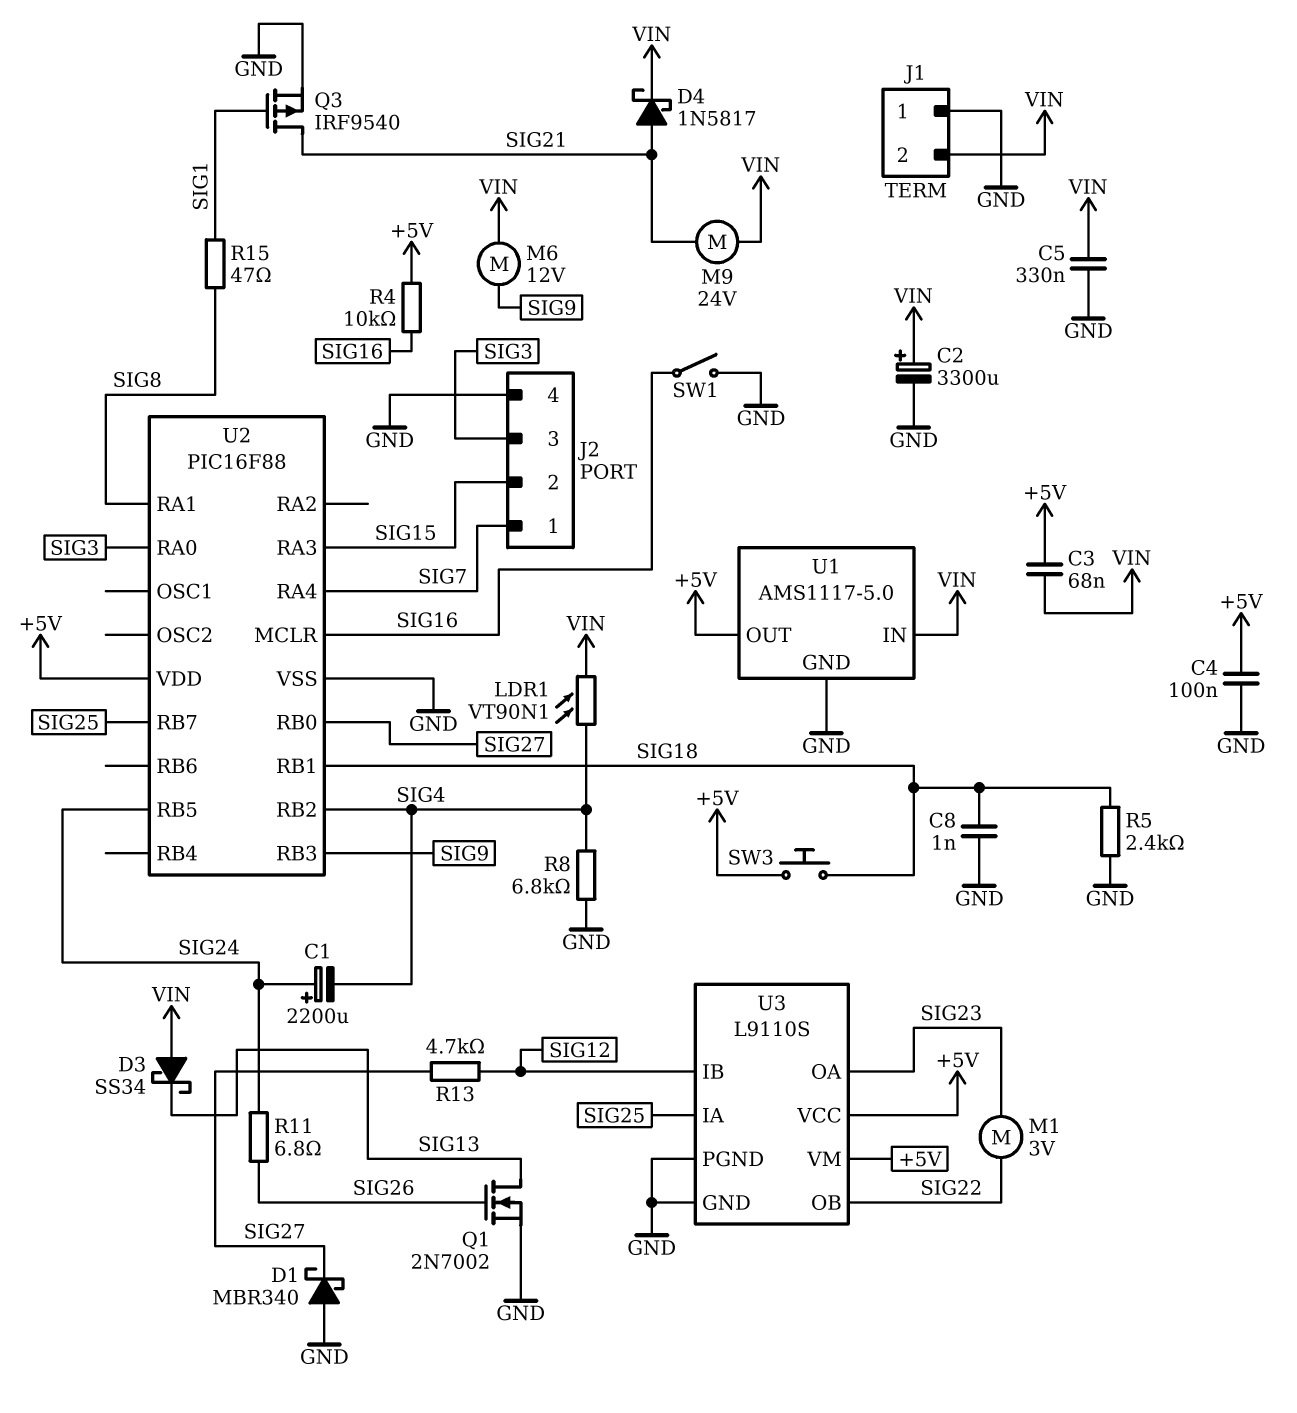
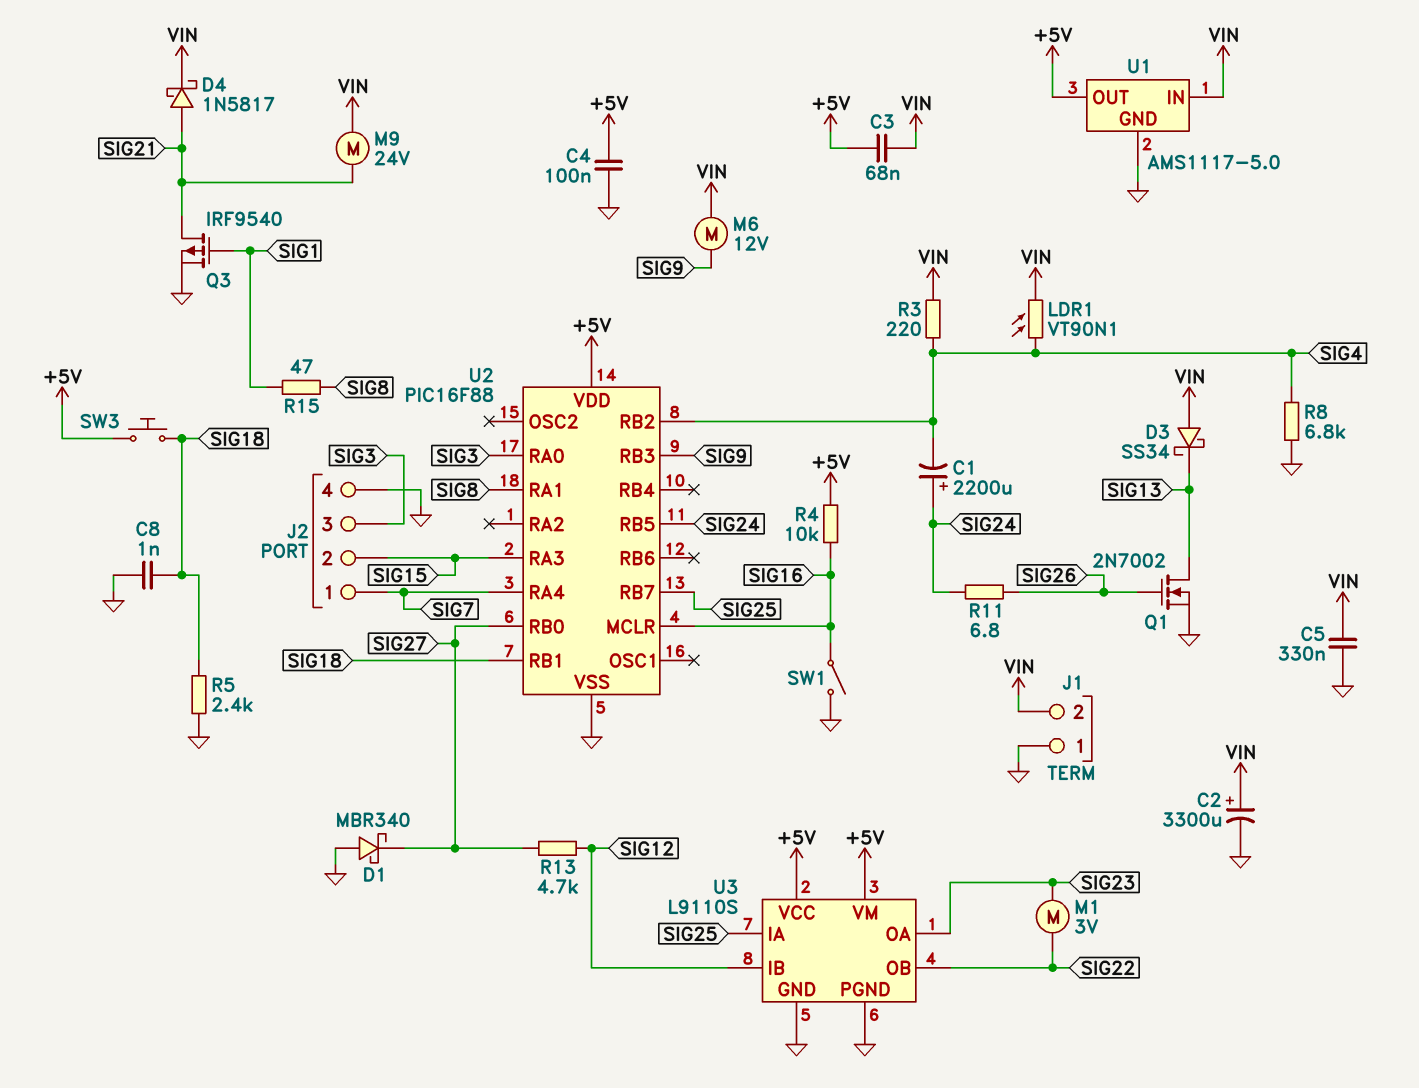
R3: none -> 220 (SIG4, VIN)

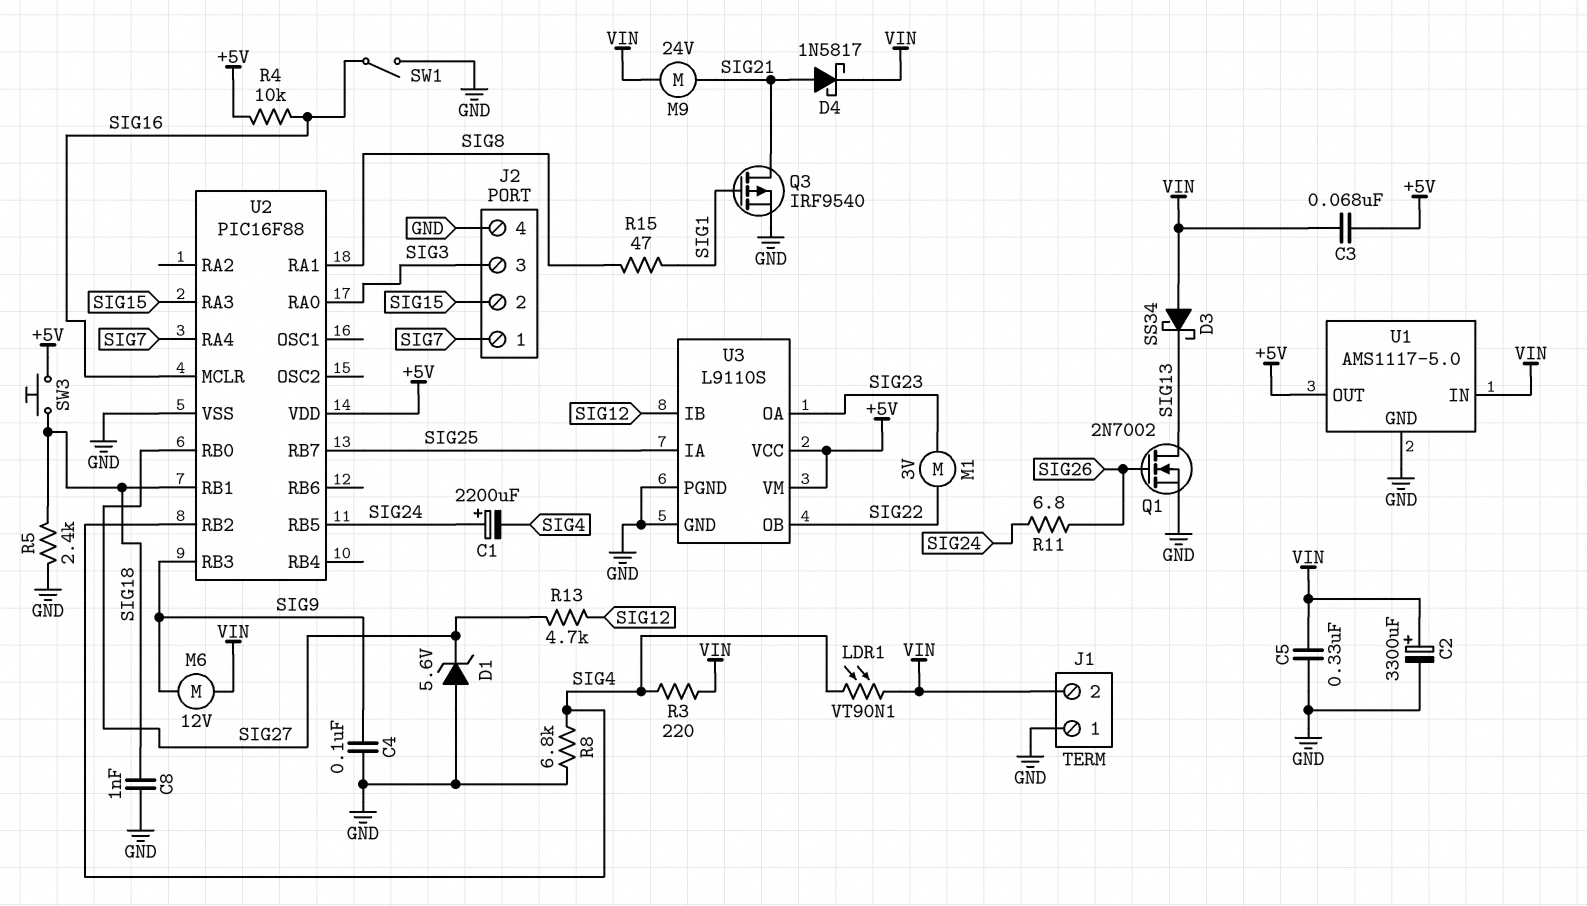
C4: 100nF (+5V, GND) -> 100nF (GND, SIG9)
D1: schottky MBR340 (A GND, K SIG27) -> zener 5.6V (A GND, K SIG27)

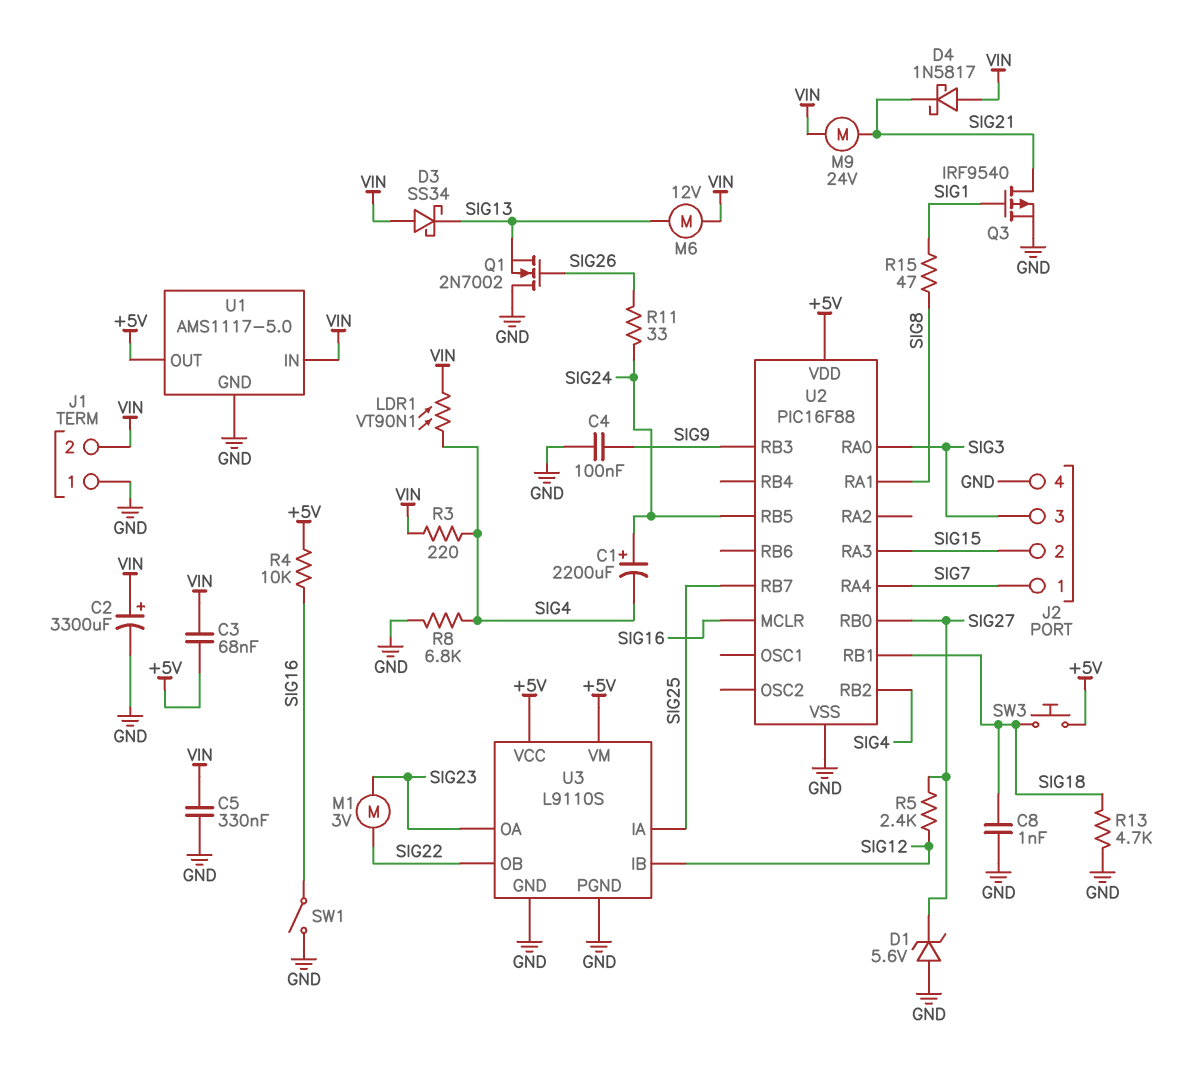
D4: schottky 1N5817 (A SIG21, K VIN) -> schottky 1N5817 (A VIN, K SIG21)
M6: motor 12V (SIG9, VIN) -> motor 12V (SIG13, VIN)
Q1: NMOS 2N7002 (G SIG26, D SIG13, S GND) -> NMOS 2N7002 (G SIG26, D GND, S SIG13)
R5: 2.4k (GND, SIG18) -> 2.4k (SIG12, SIG27)
R11: 6.8 (SIG24, SIG26) -> 33 (SIG24, SIG26)
R13: 4.7k (SIG12, SIG27) -> 4.7k (GND, SIG18)

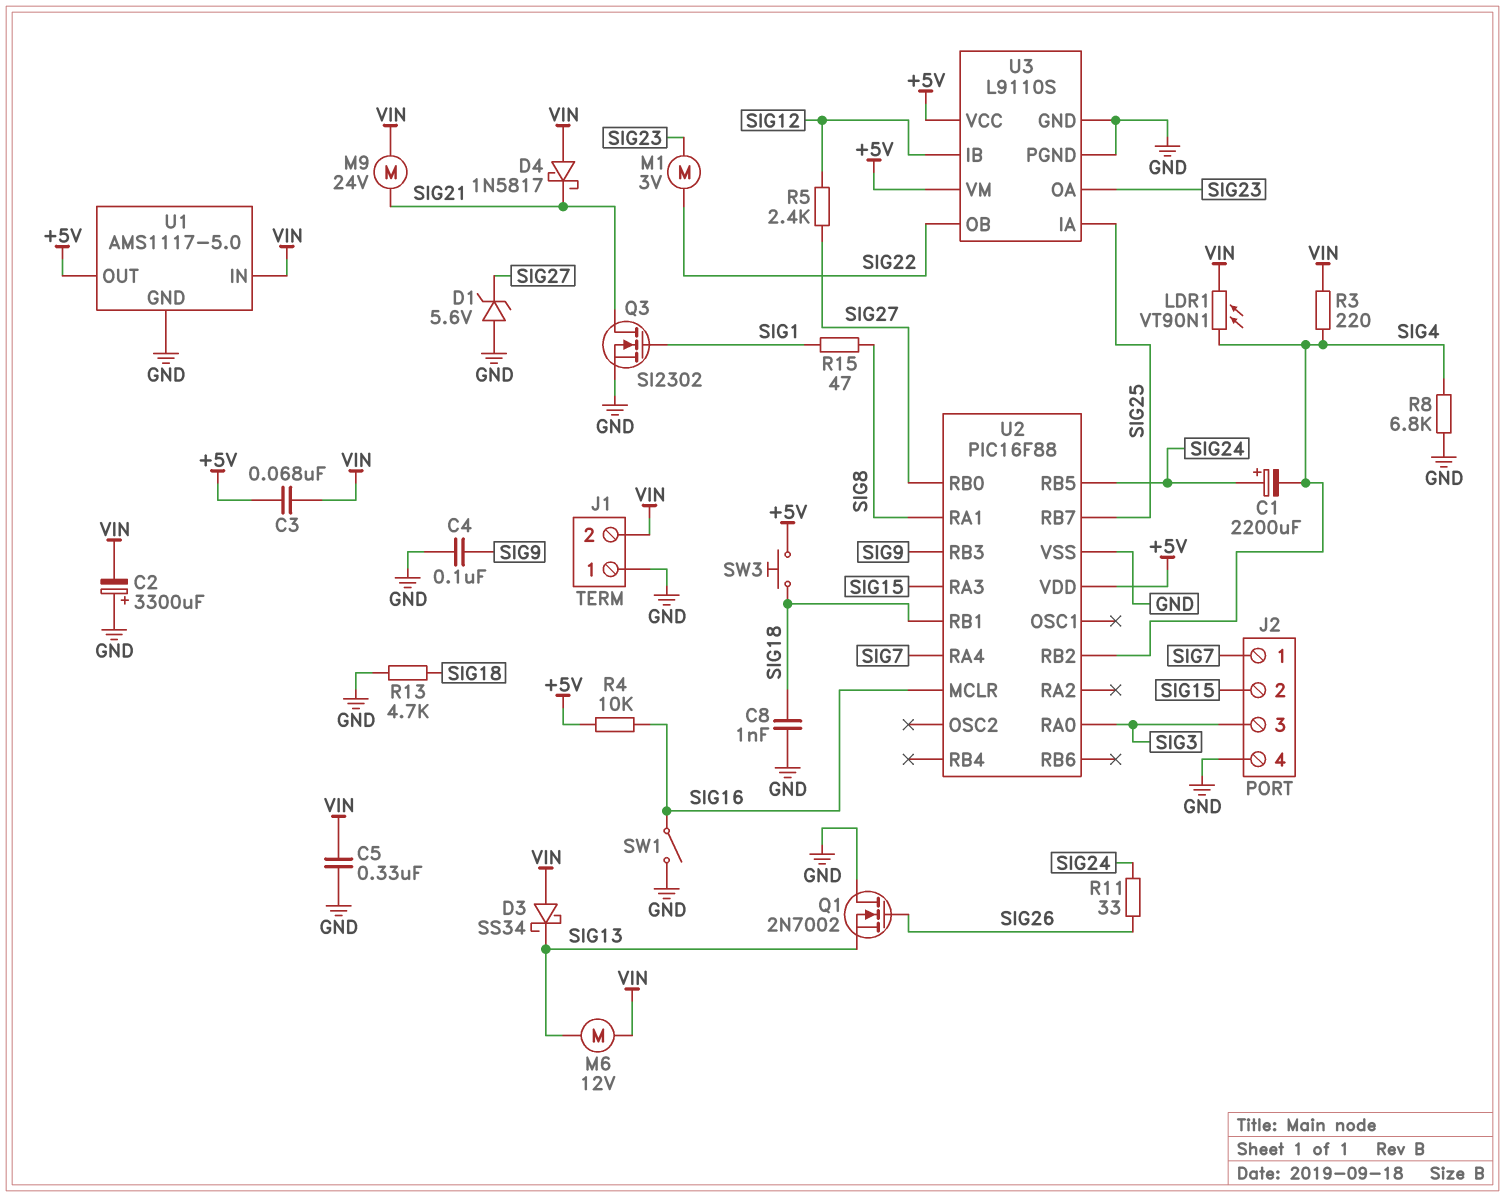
C2: 3300uF (plus VIN, minus GND) -> 3300uF (plus GND, minus VIN)
Q3: PMOS IRF9540 (G SIG1, D SIG21, S GND) -> NMOS SI2302 (G SIG1, D SIG21, S GND)

